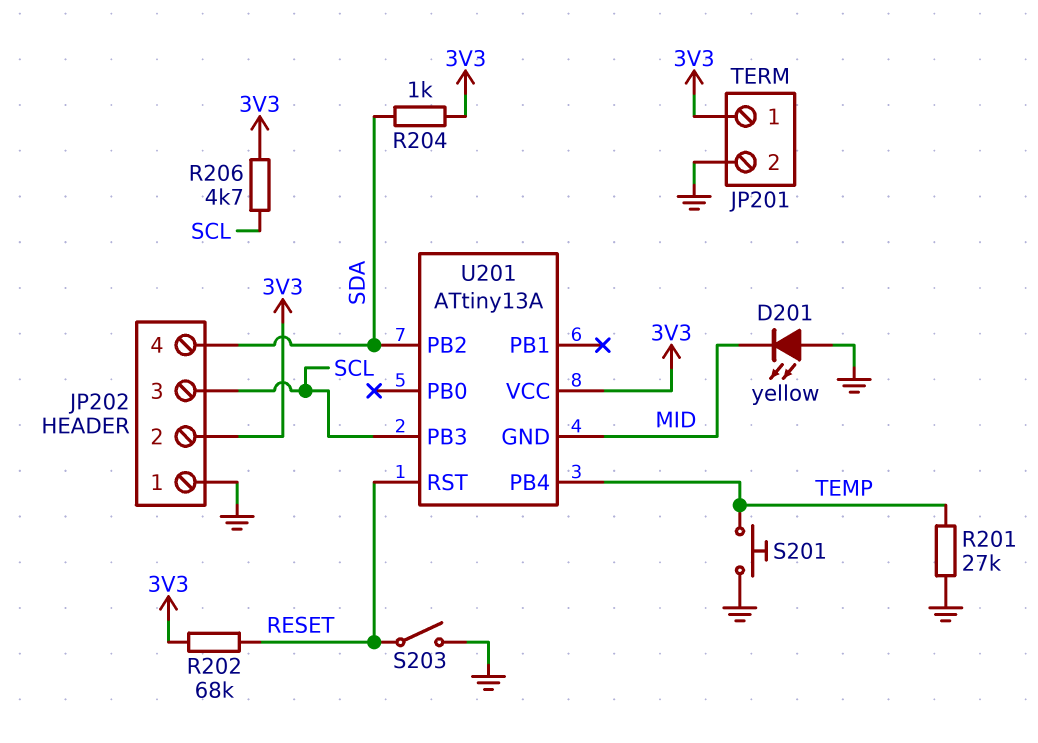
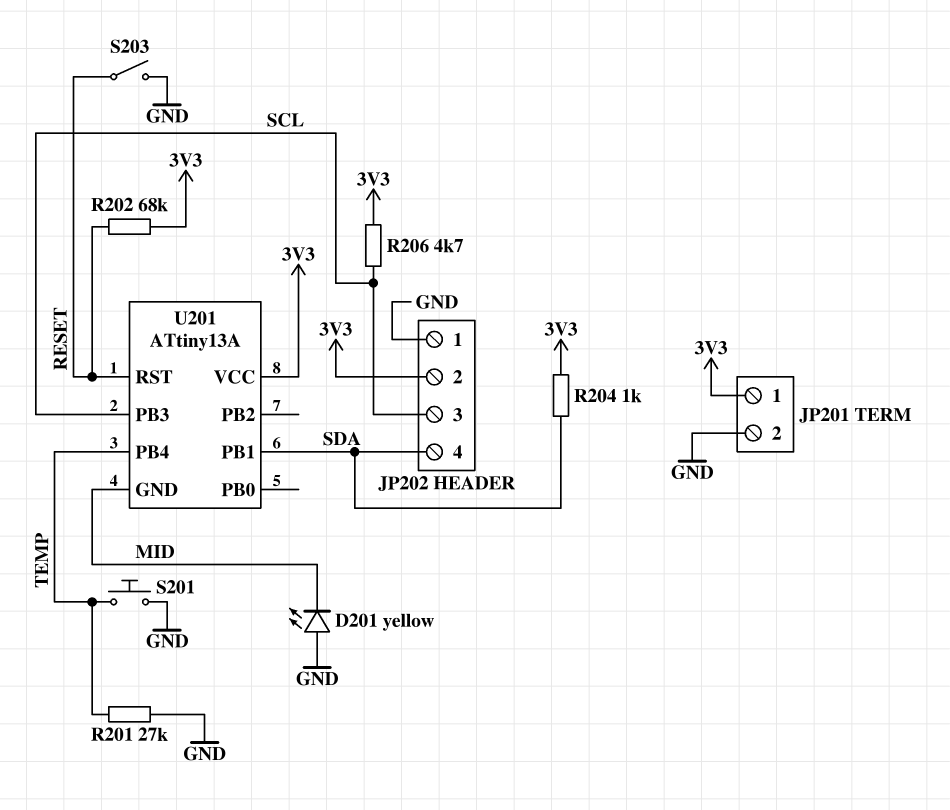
U201 pin PB1: none -> SDA
U201 pin PB2: SDA -> none

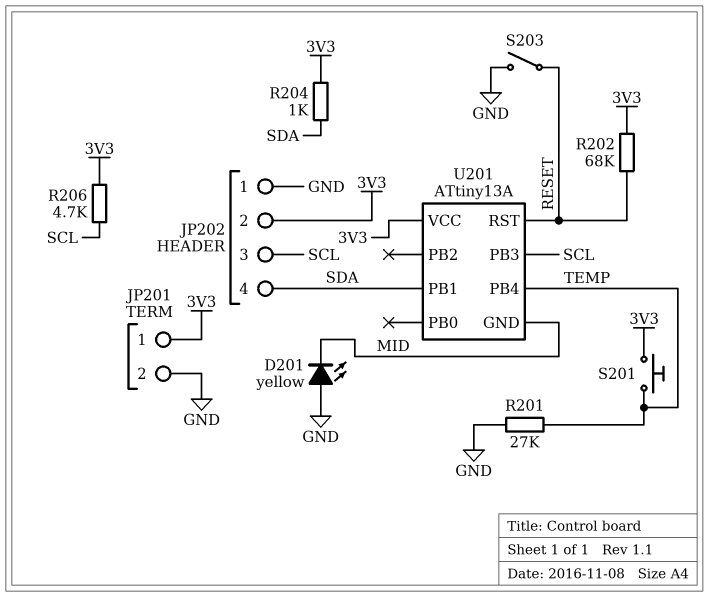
S201: button (GND, TEMP) -> button (3V3, TEMP)

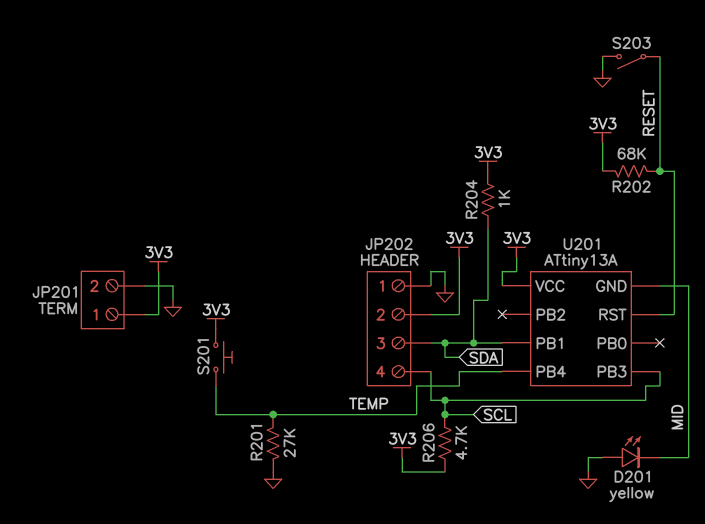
JP202 pin 3: SCL -> SDA
JP202 pin 4: SDA -> SCL

